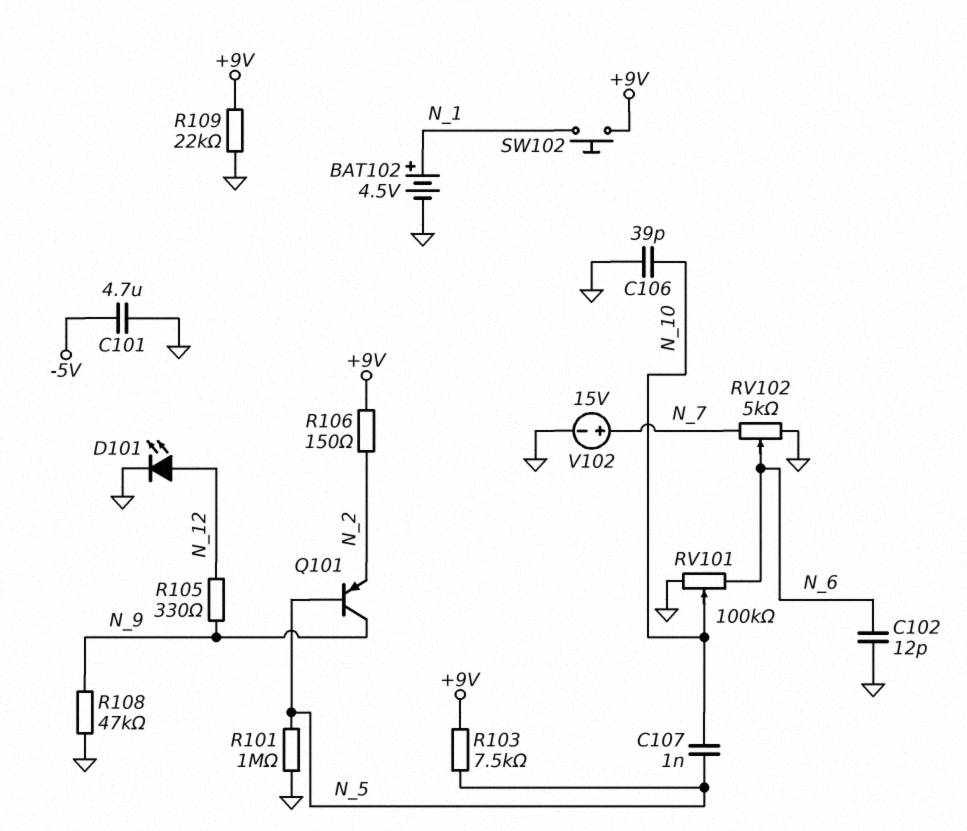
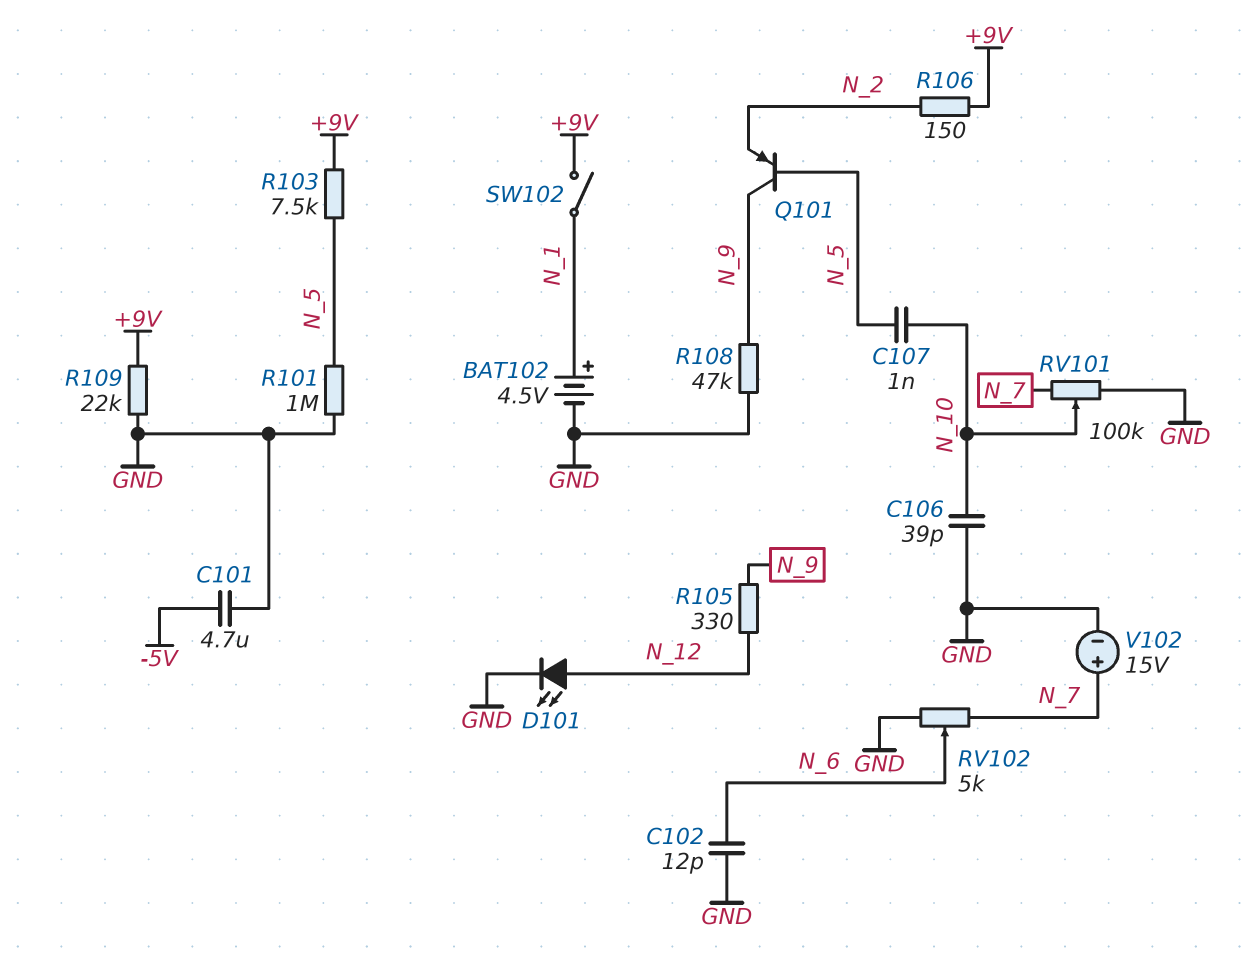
RV101: 100k (GND, N_6, wiper N_10) -> 100k (GND, N_7, wiper N_10)
SW102: button (+9V, N_1) -> switch (+9V, N_1)

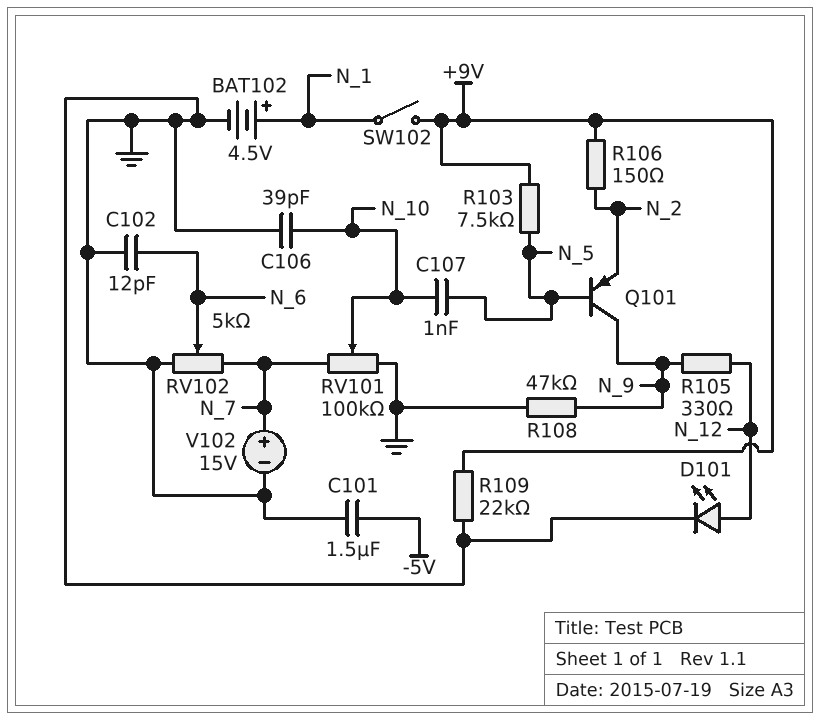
C101: 4.7uF (-5V, GND) -> 1.5uF (-5V, GND)
R101: 1M (GND, N_5) -> none

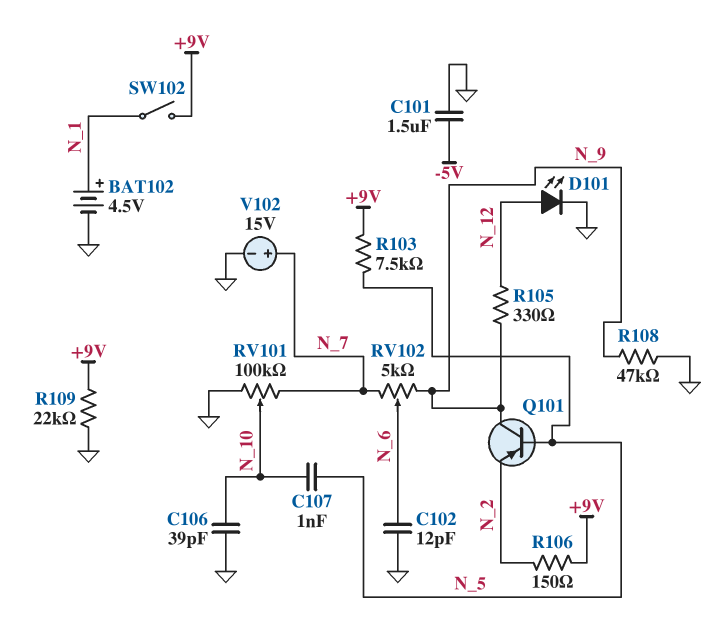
RV102: 5k (GND, N_7, wiper N_6) -> 5k (N_7, N_9, wiper N_6)

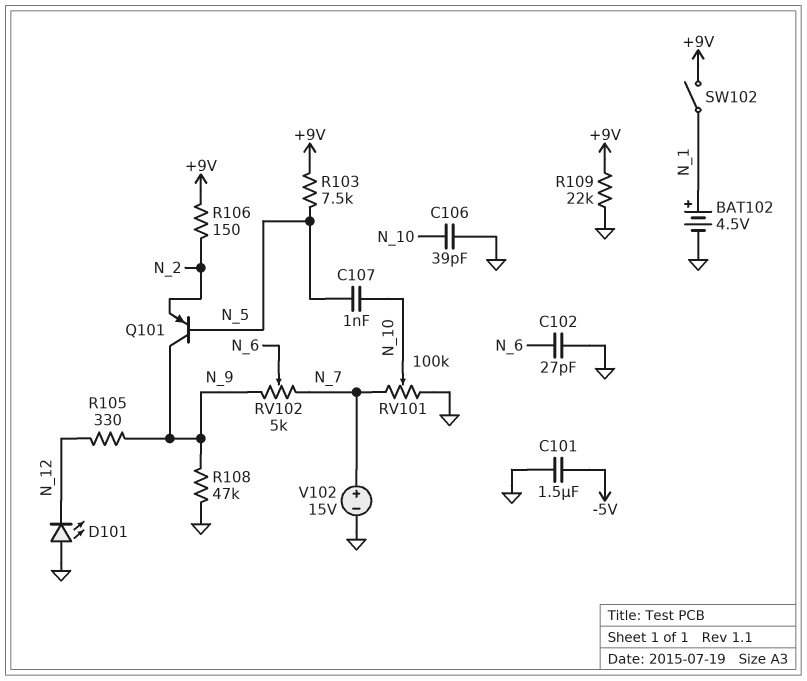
C102: 12pF (GND, N_6) -> 27pF (GND, N_6)
D101: LED (A N_12, K GND) -> LED (A GND, K N_12)

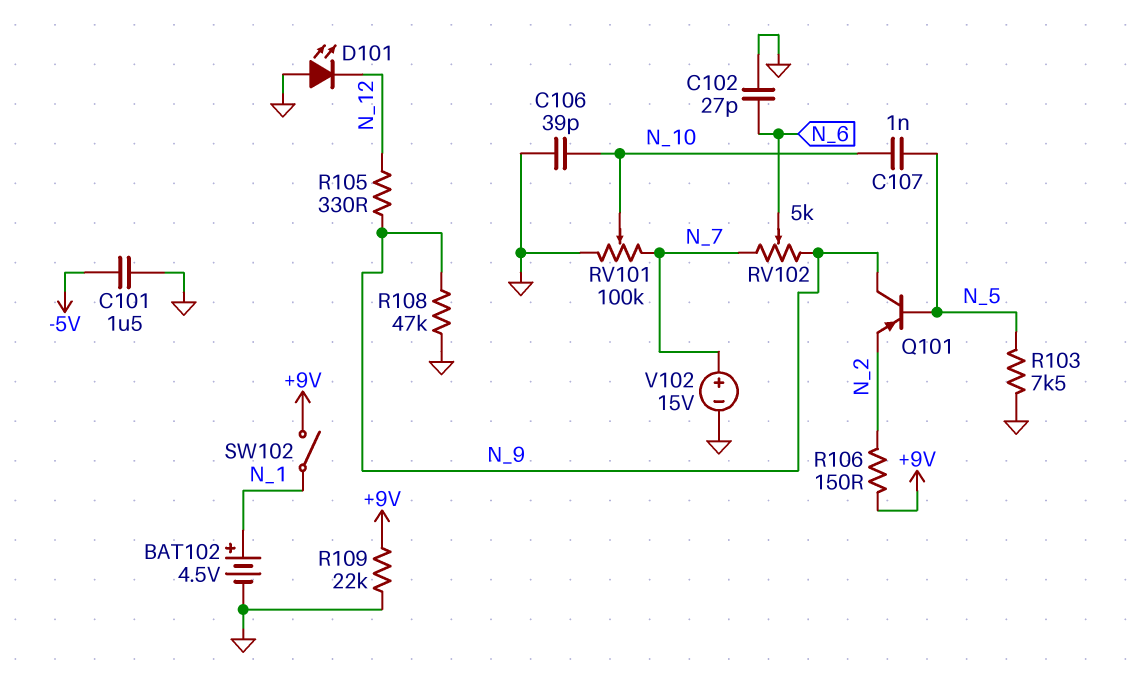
R103: 7.5k (+9V, N_5) -> 7.5k (GND, N_5)

